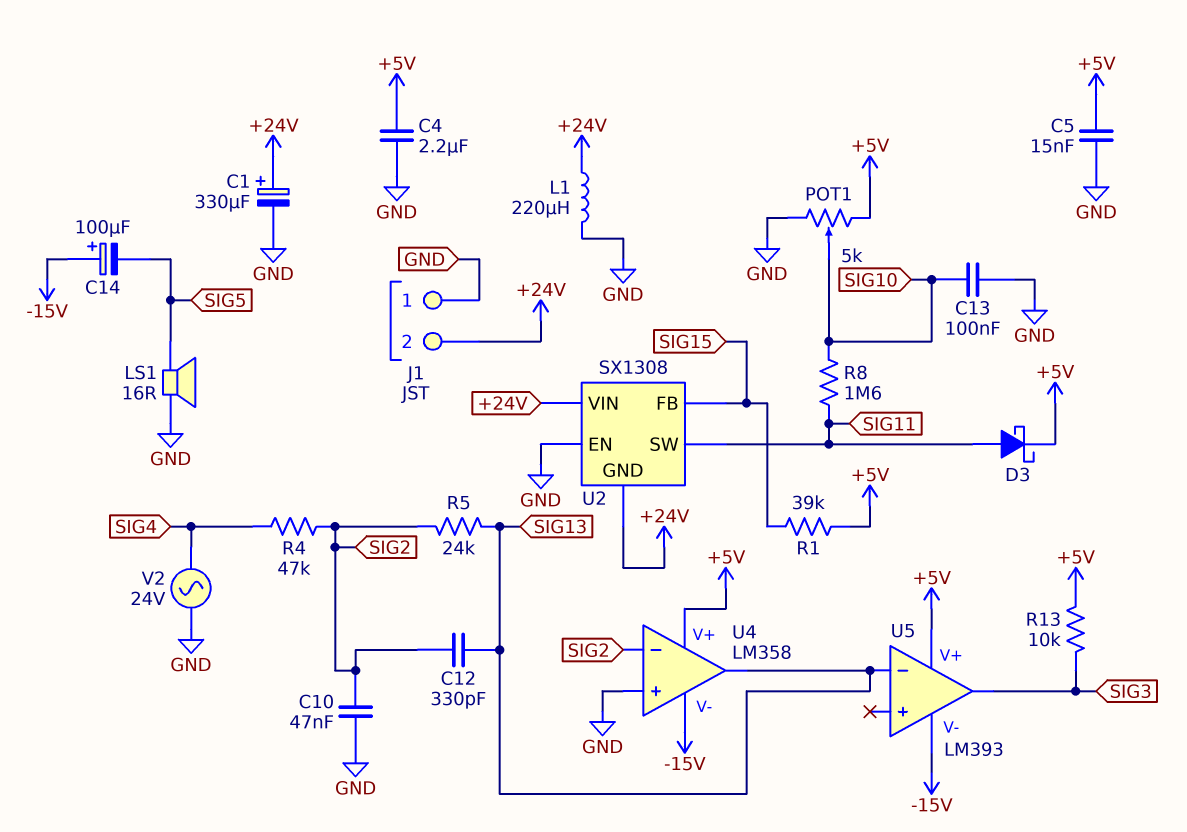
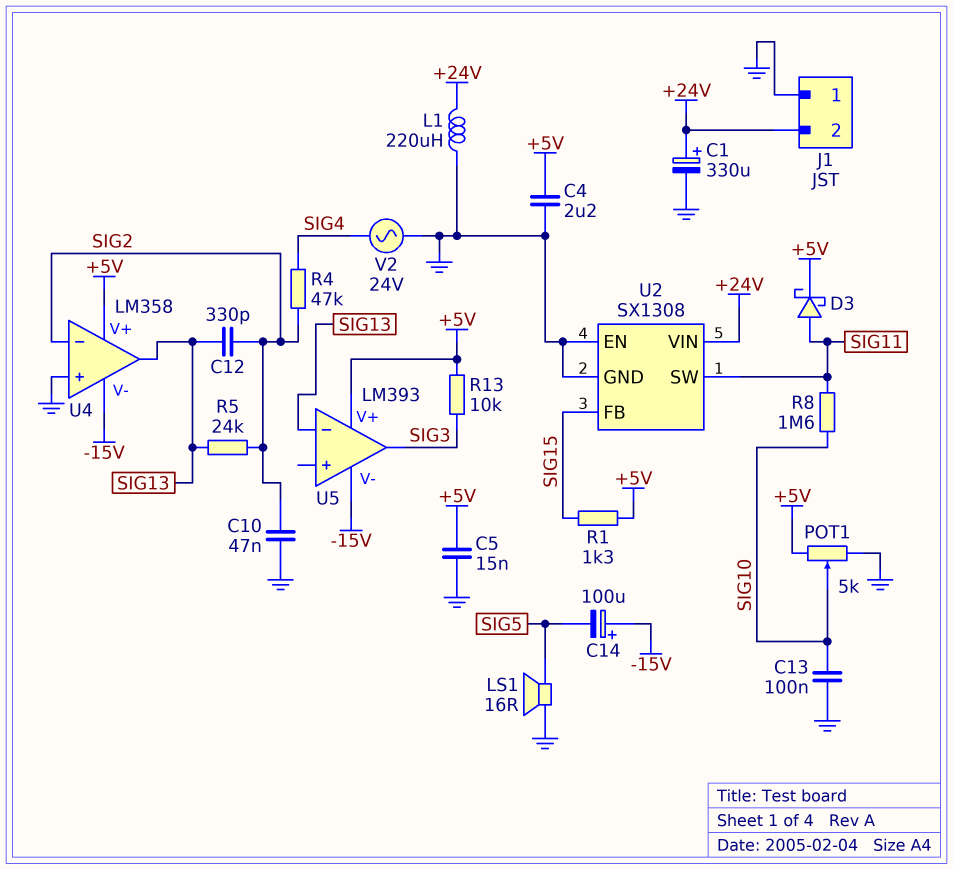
R1: 39k (+5V, SIG15) -> 1.3k (+5V, SIG15)
U2 pin GND: +24V -> GND

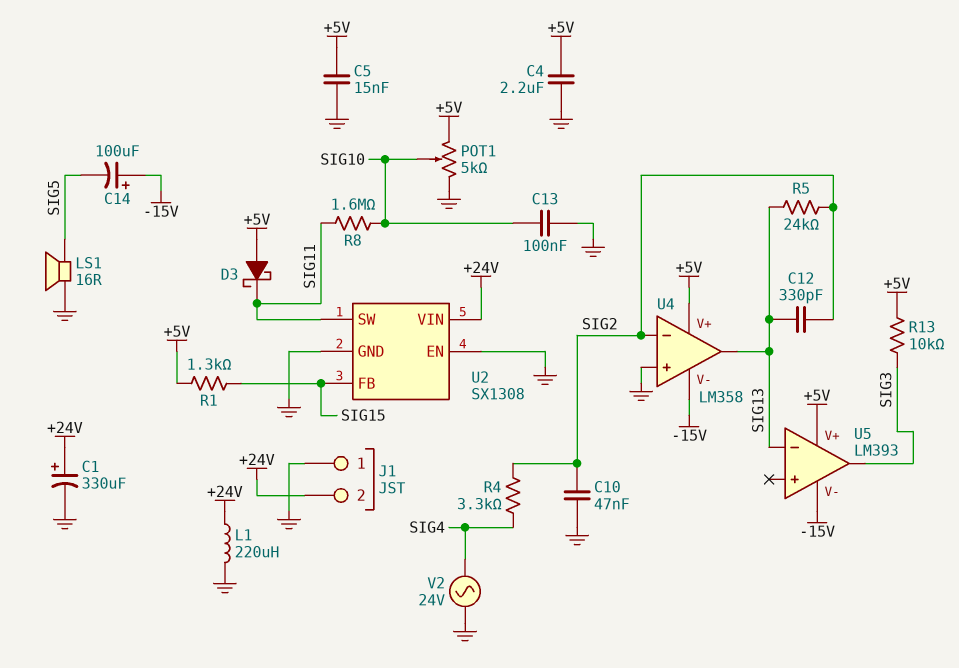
D3: schottky (A SIG11, K +5V) -> schottky (A +5V, K SIG11)
R4: 47k (SIG2, SIG4) -> 3.3k (SIG2, SIG4)

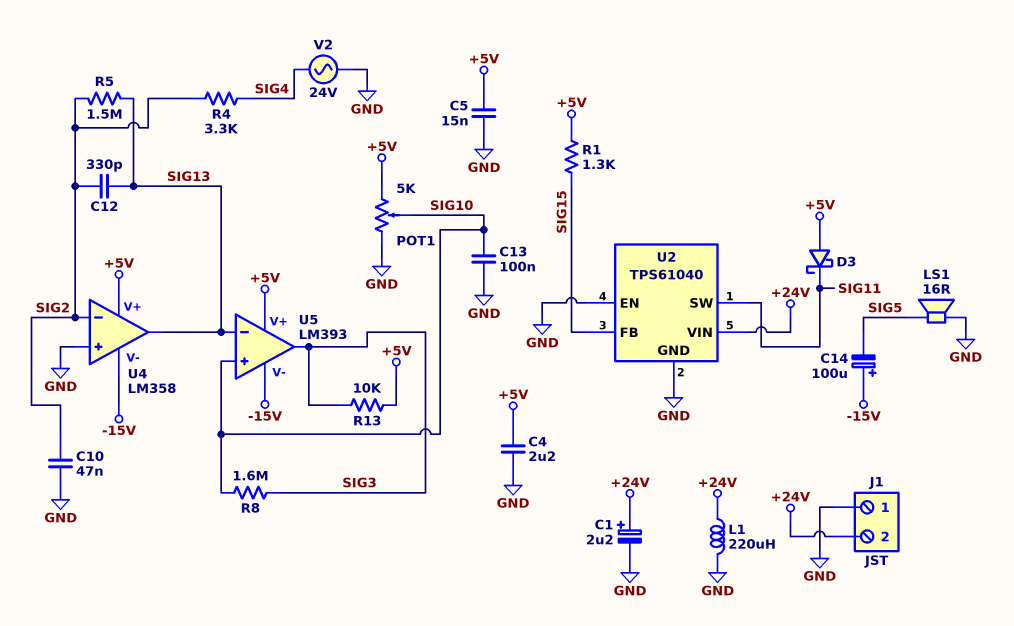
C1: 330uF (plus +24V, minus GND) -> 2.2uF (plus +24V, minus GND)
R5: 24k (SIG2, SIG13) -> 1.5M (SIG2, SIG13)
R8: 1.6M (SIG10, SIG11) -> 1.6M (SIG3, SIG10)
U2: SX1308 -> TPS61040
U5 pin in+: none -> SIG10

